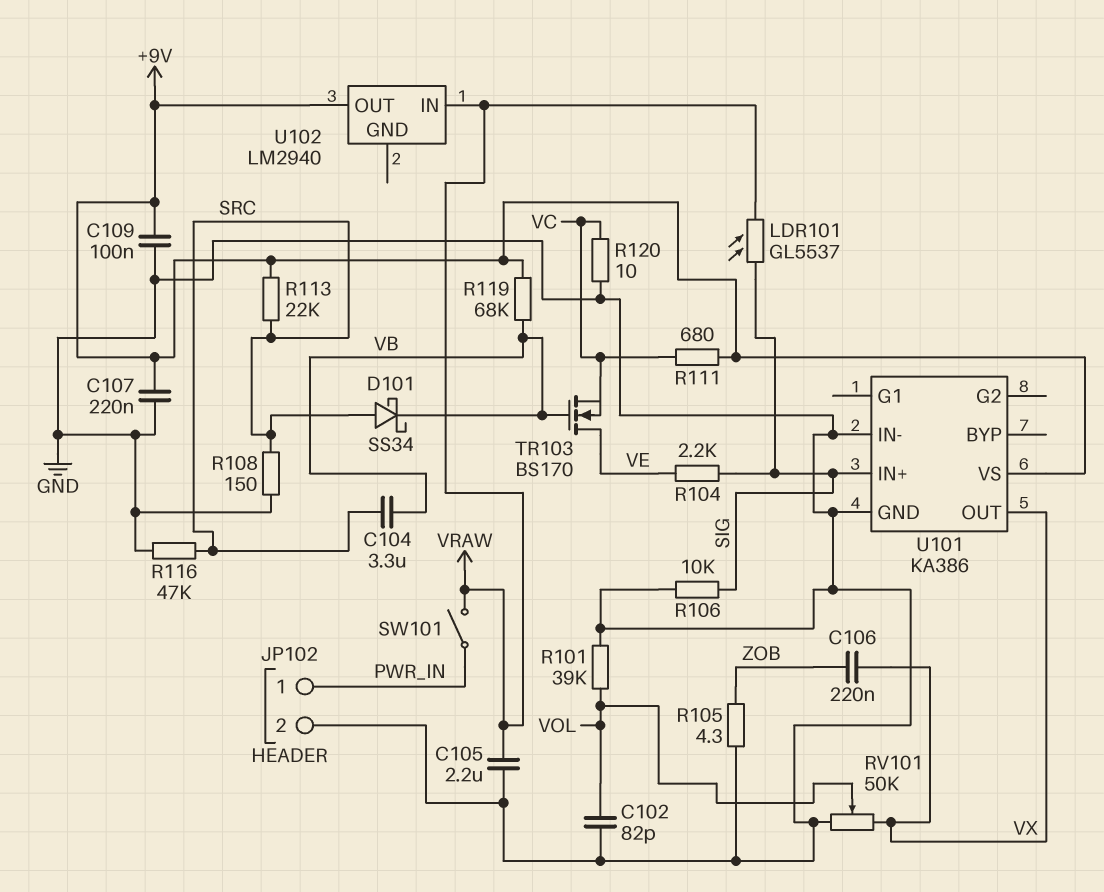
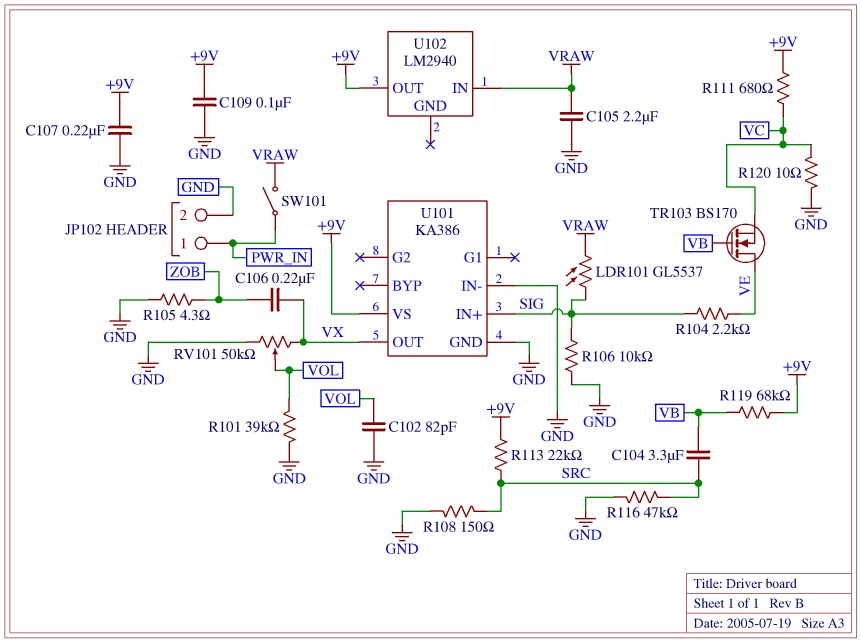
D101: schottky SS34 (A SRC, K VB) -> none

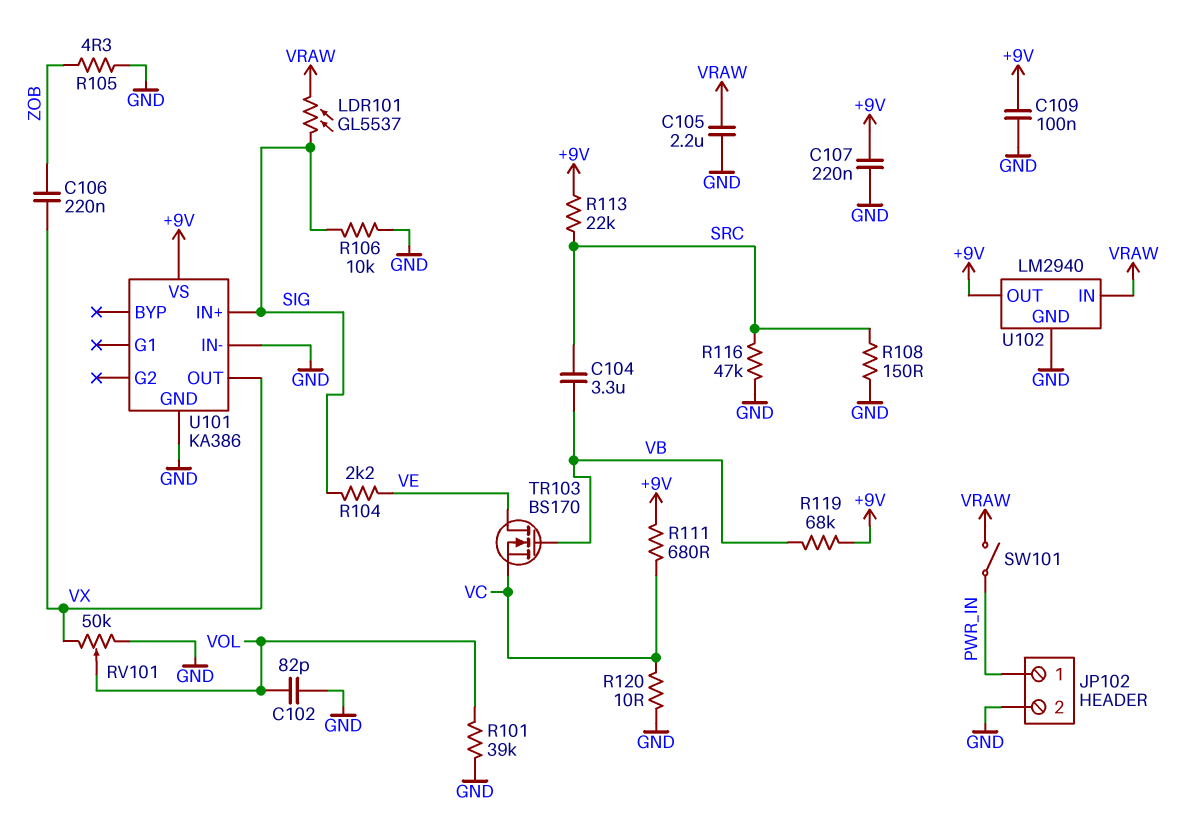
U102 pin GND: none -> GND

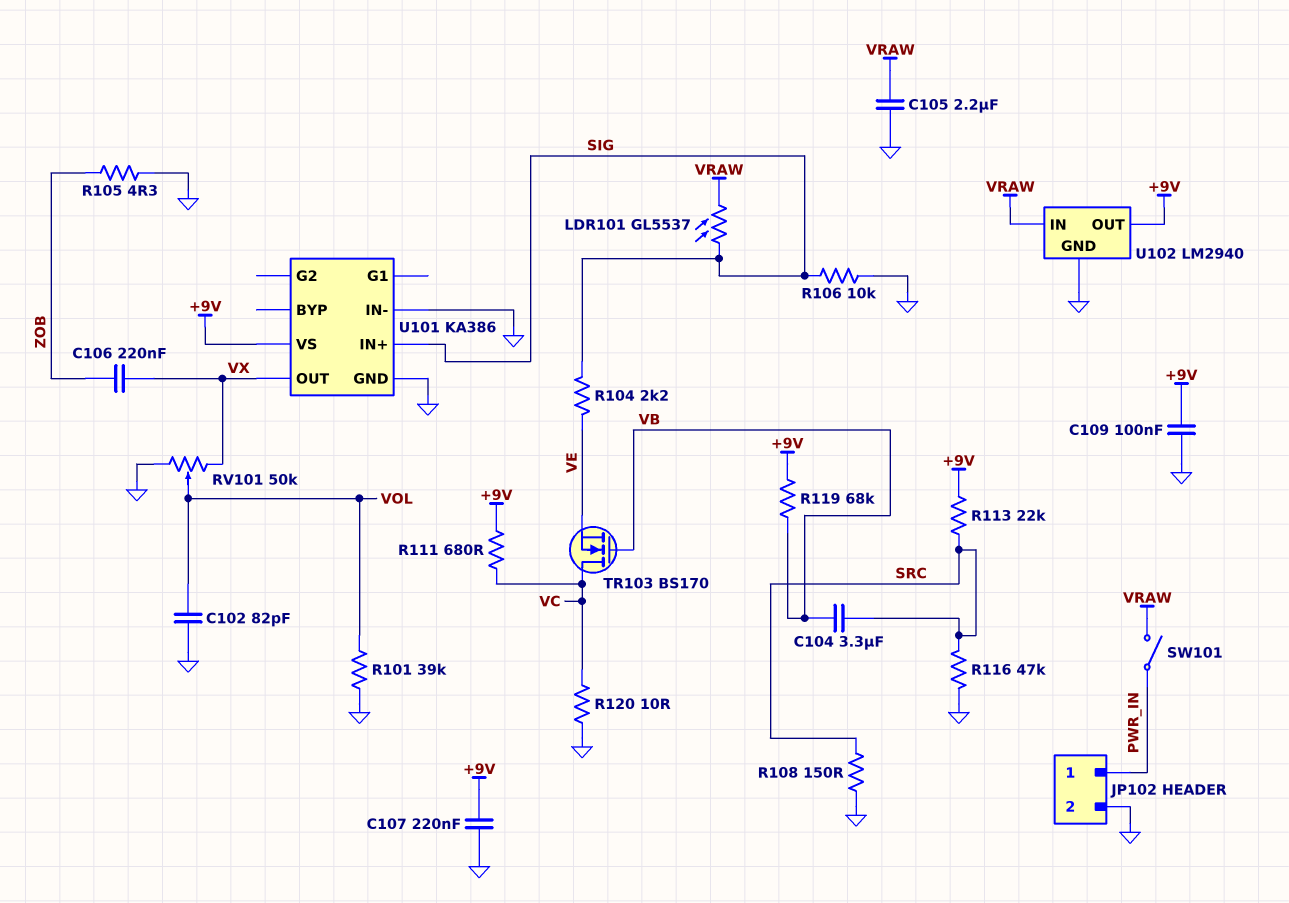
TR103: NMOS BS170 (G VB, D VE, S VC) -> NMOS BS170 (G VB, D VC, S VE)

